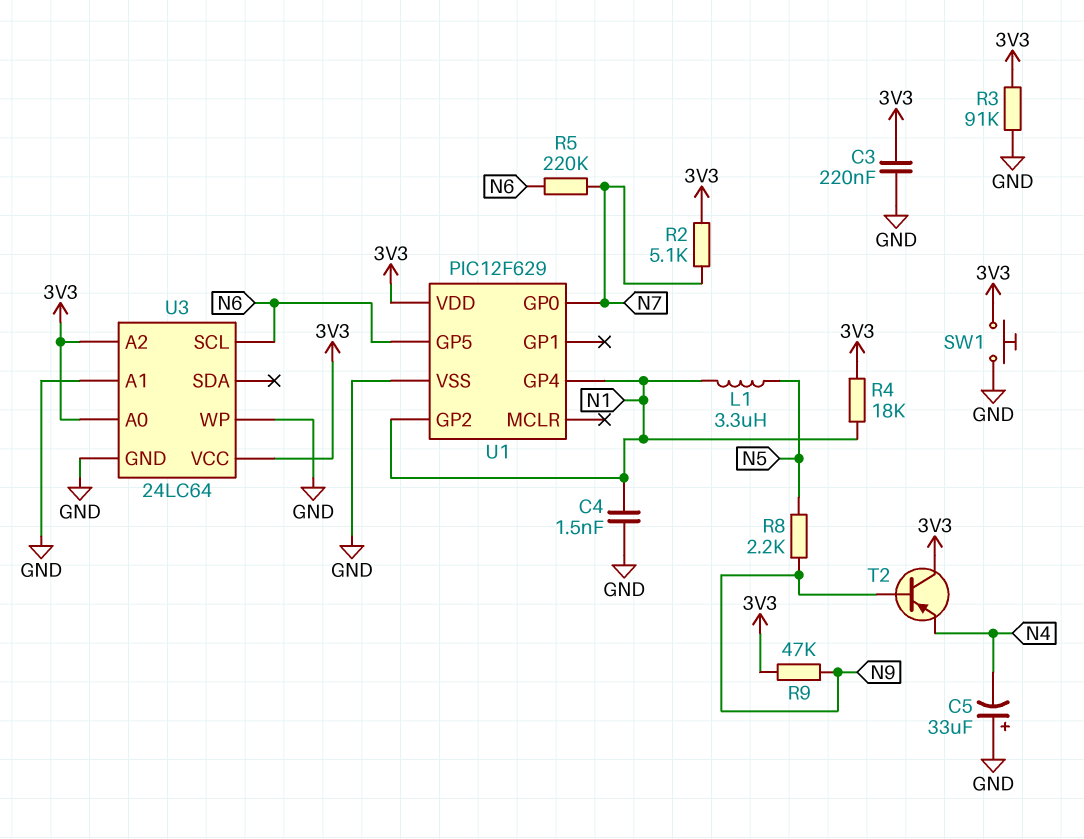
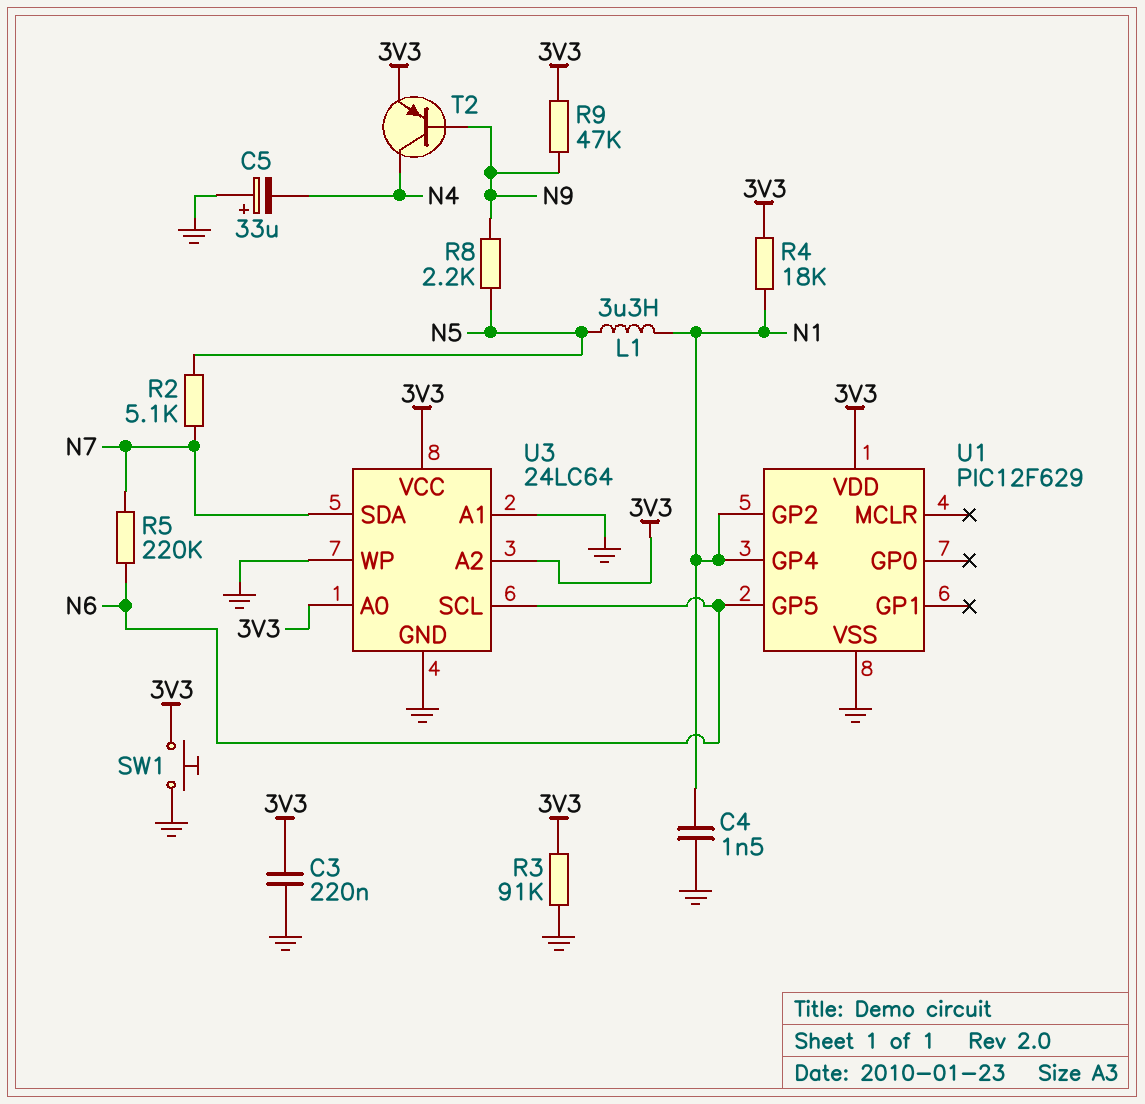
R2: 5.1k (3V3, N7) -> 5.1k (N5, N7)
T2: PNP (B N9, C 3V3, E N4) -> PNP (B N9, C N4, E 3V3)
U1 pin GP0: N7 -> none
U3 pin SDA: none -> N7

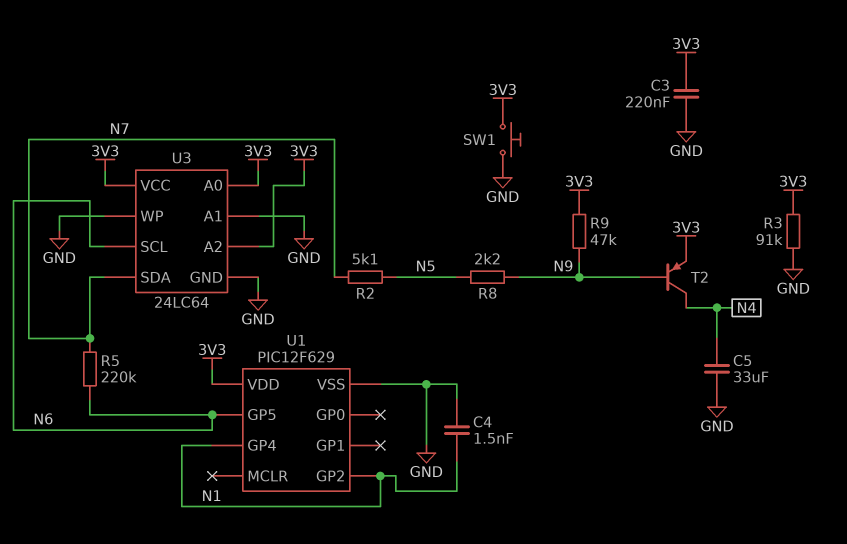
C5: 33uF (plus GND, minus N4) -> 33uF (GND, N4)
L1: 3.3uH (N1, N5) -> none
R4: 18k (3V3, N1) -> none

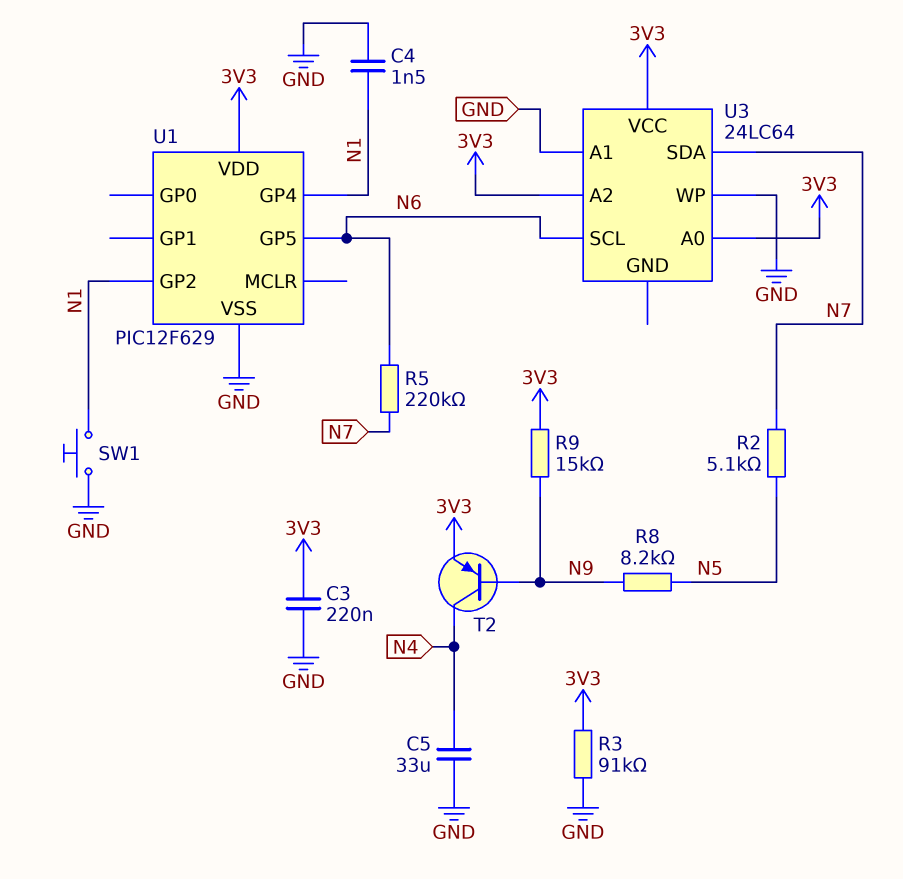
R8: 2.2k (N5, N9) -> 8.2k (N5, N9)
R9: 47k (3V3, N9) -> 15k (3V3, N9)
SW1: button (3V3, GND) -> button (GND, N1)
U3 pin GND: GND -> none

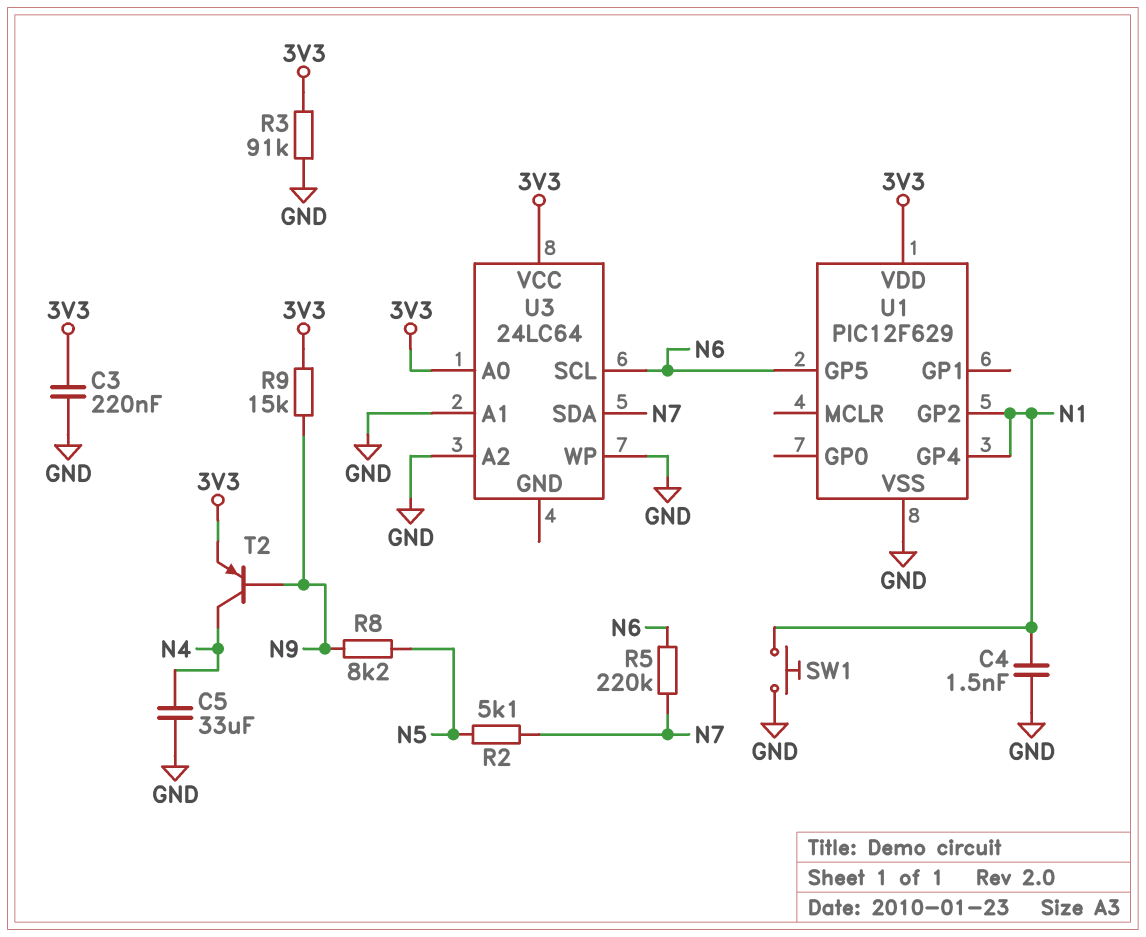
U3 pin A2: 3V3 -> GND

